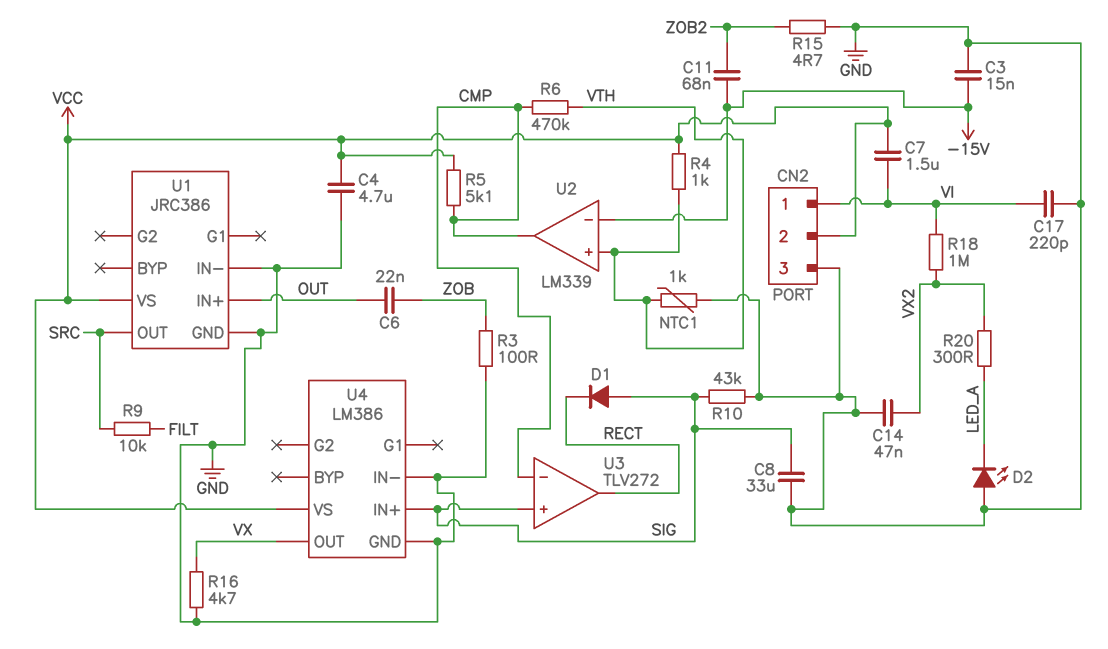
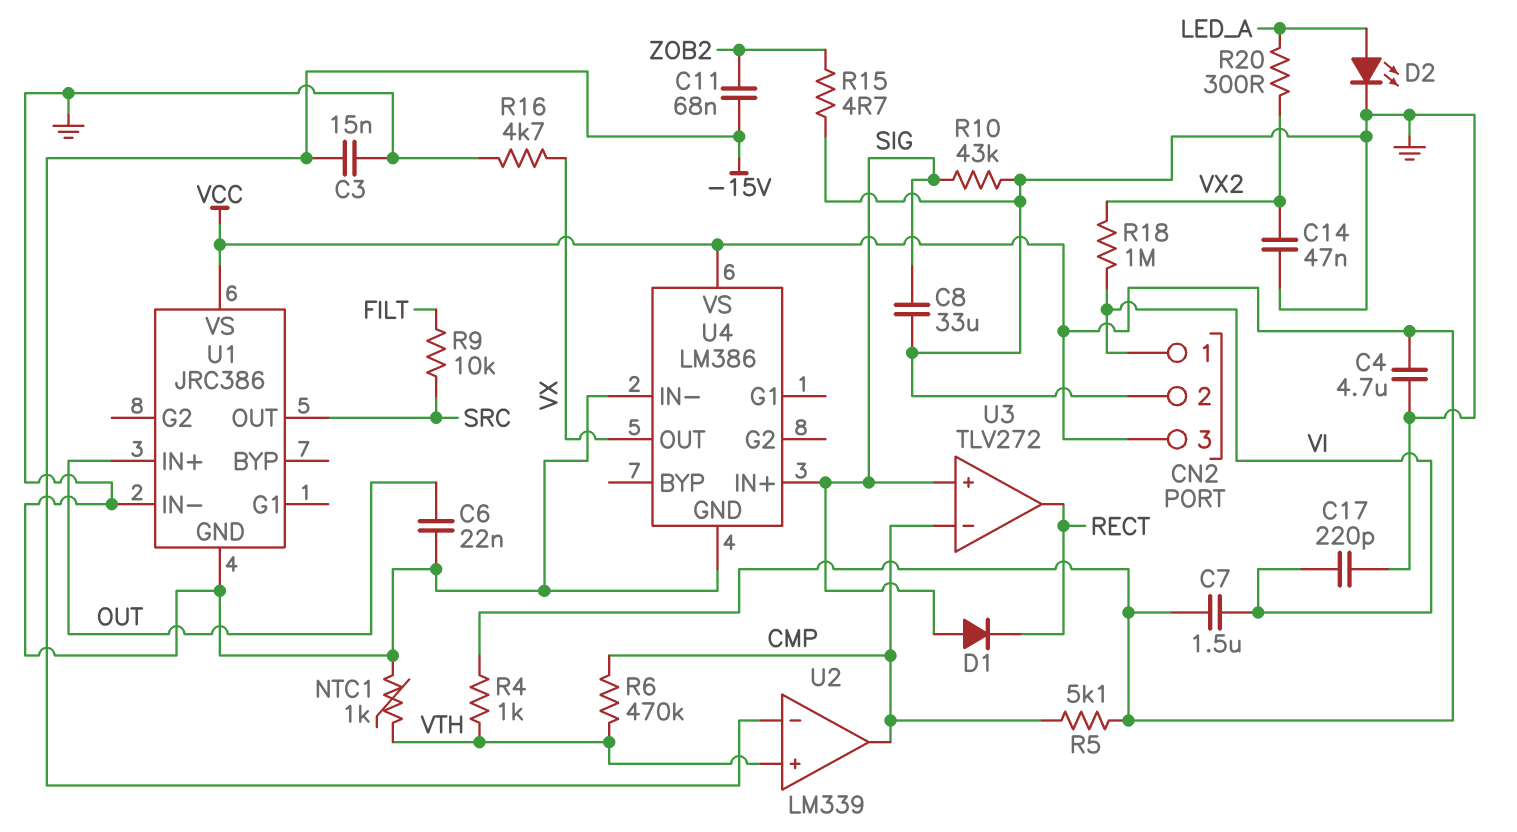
C6: 22nF (OUT, ZOB) -> 22nF (GND, OUT)
CN2 pin 2: VCC -> GND
CN2 pin 3: GND -> VCC
D2: LED (A GND, K LED_A) -> LED (A LED_A, K GND)
R3: 100 (GND, ZOB) -> none

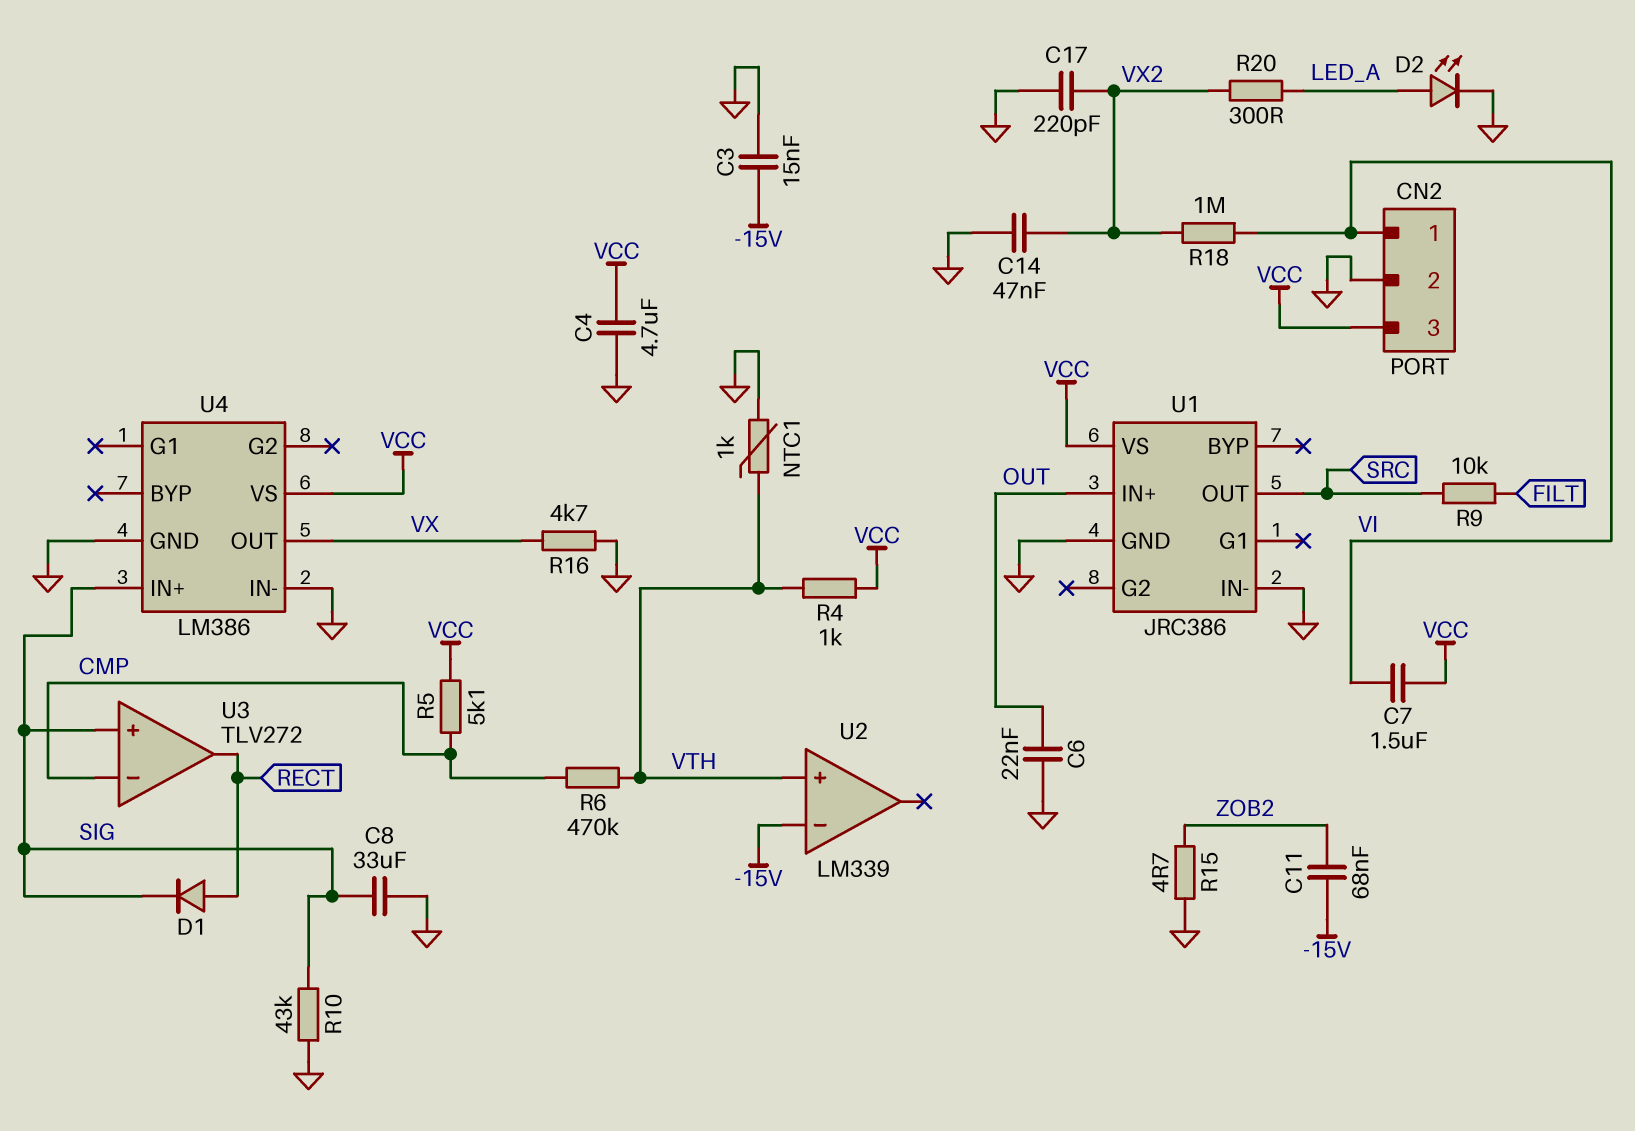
C17: 220pF (GND, VI) -> 220pF (GND, VX2)
D1: diode (A SIG, K RECT) -> diode (A RECT, K SIG)
U2 pin out: CMP -> none

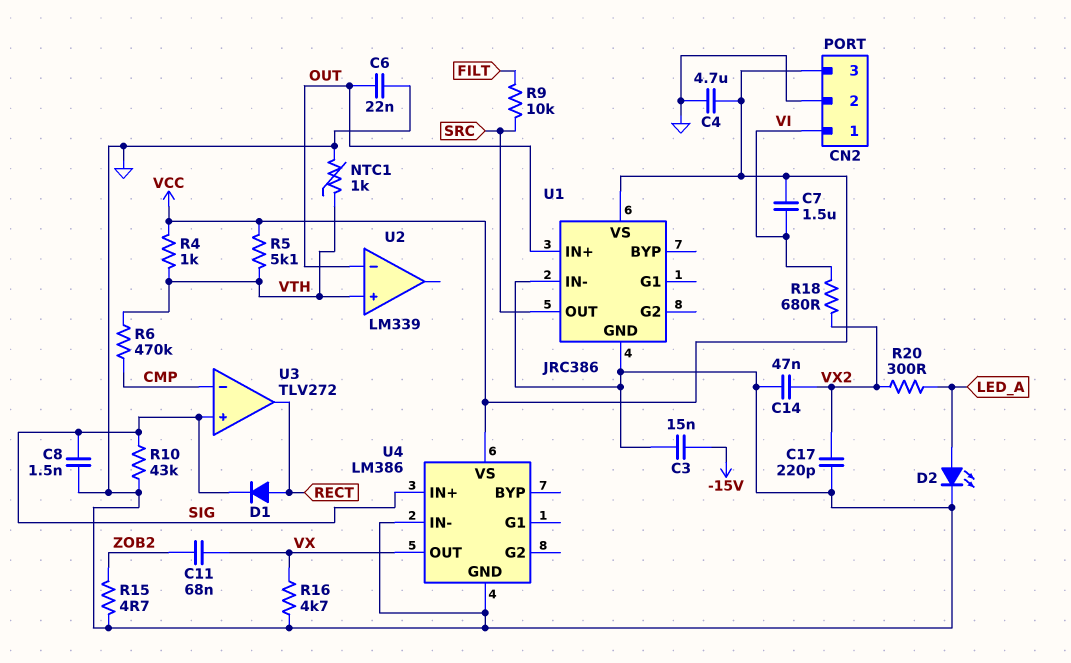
C8: 33uF (GND, SIG) -> 1.5nF (GND, SIG)
C11: 68nF (-15V, ZOB2) -> 68nF (VX, ZOB2)
R5: 5.1k (CMP, VCC) -> 5.1k (VCC, VTH)
R18: 1M (VI, VX2) -> 680 (VI, VX2)
U2 pin in-: -15V -> OUT

